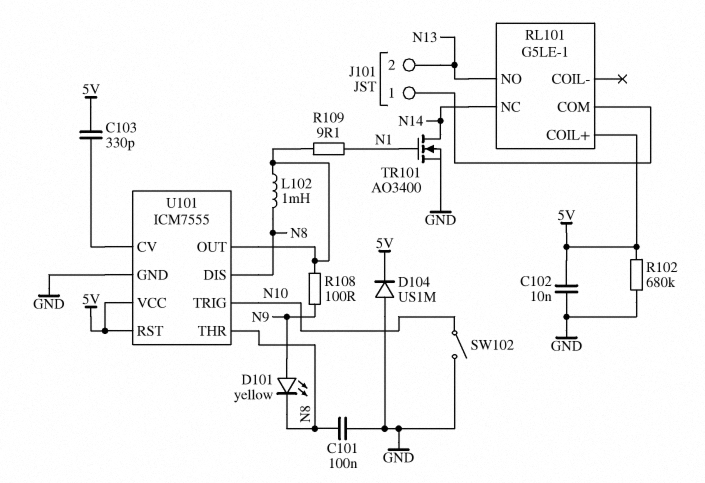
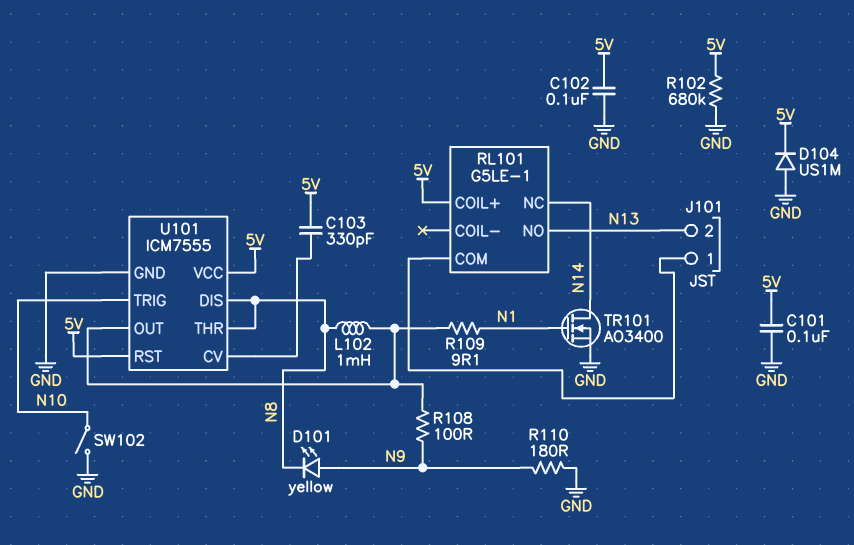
C101: 100nF (GND, N8) -> 100nF (5V, GND)
C102: 10nF (5V, GND) -> 100nF (5V, GND)
R110: none -> 180 (GND, N9)

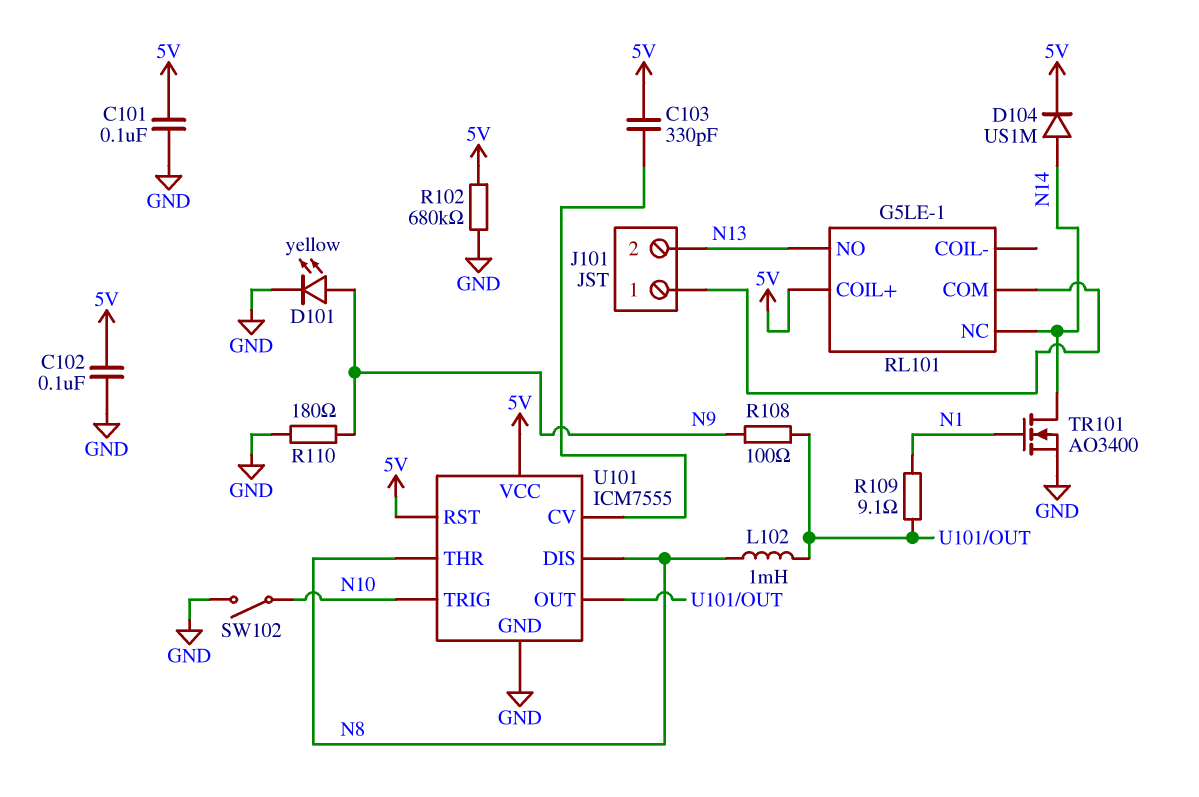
D101: LED yellow (A N9, K N8) -> LED yellow (A N9, K GND)
D104: diode US1M (A GND, K 5V) -> diode US1M (A N14, K 5V)

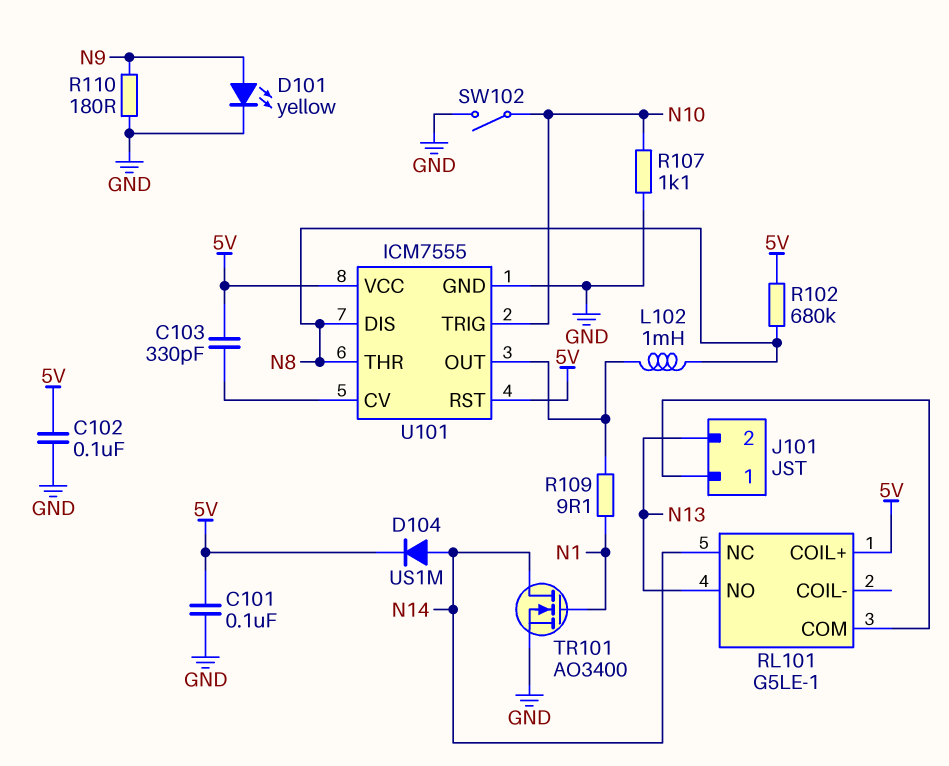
R102: 680k (5V, GND) -> 680k (5V, N8)
R107: none -> 1.1k (GND, N10)
R108: 100 (N9, U101/OUT) -> none

